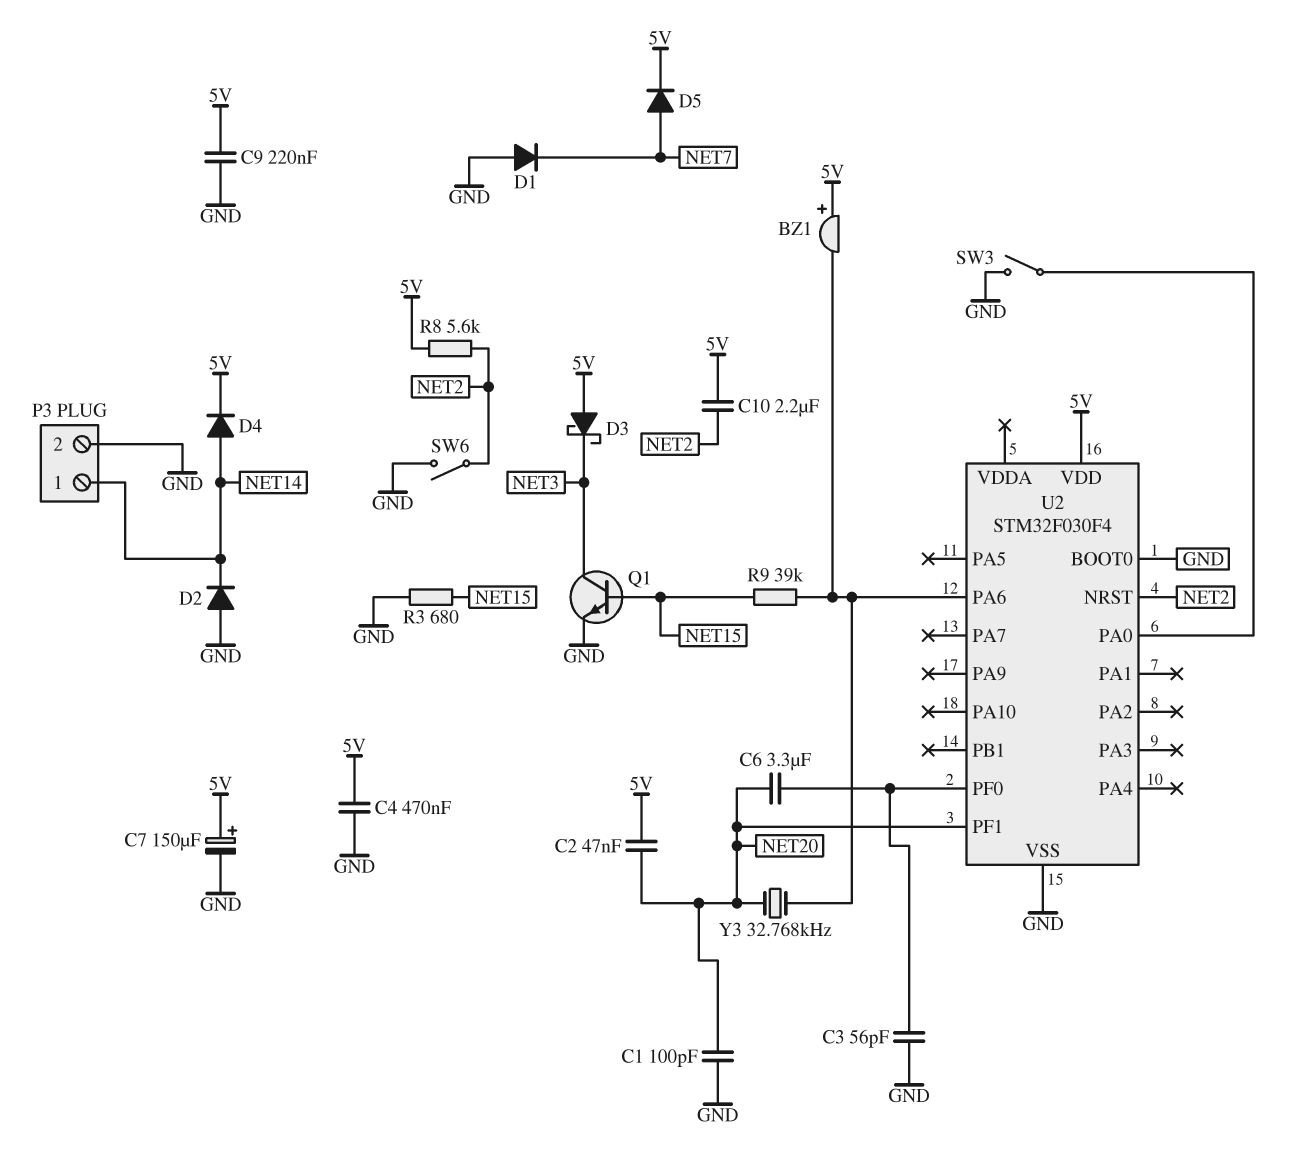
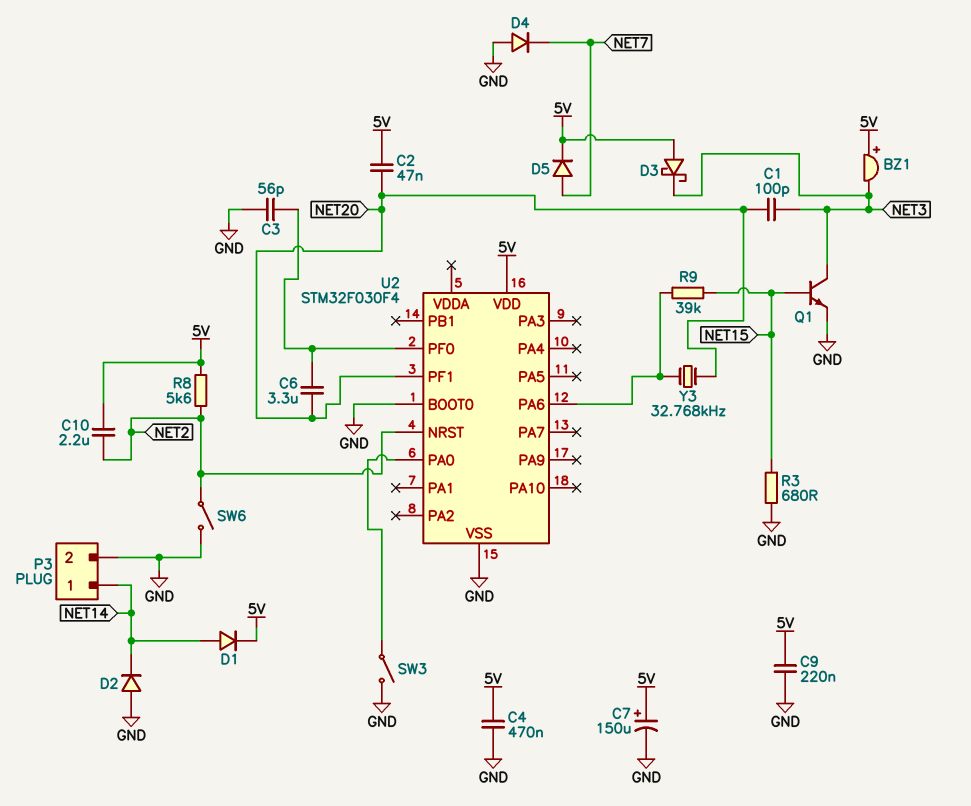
BZ1: buzzer (plus 5V, minus U2/PA6) -> buzzer (plus 5V, minus NET3)
C1: 100pF (GND, NET20) -> 100pF (NET3, NET20)
D1: diode (A GND, K NET7) -> diode (A NET14, K 5V)
D4: diode (A NET14, K 5V) -> diode (A GND, K NET7)

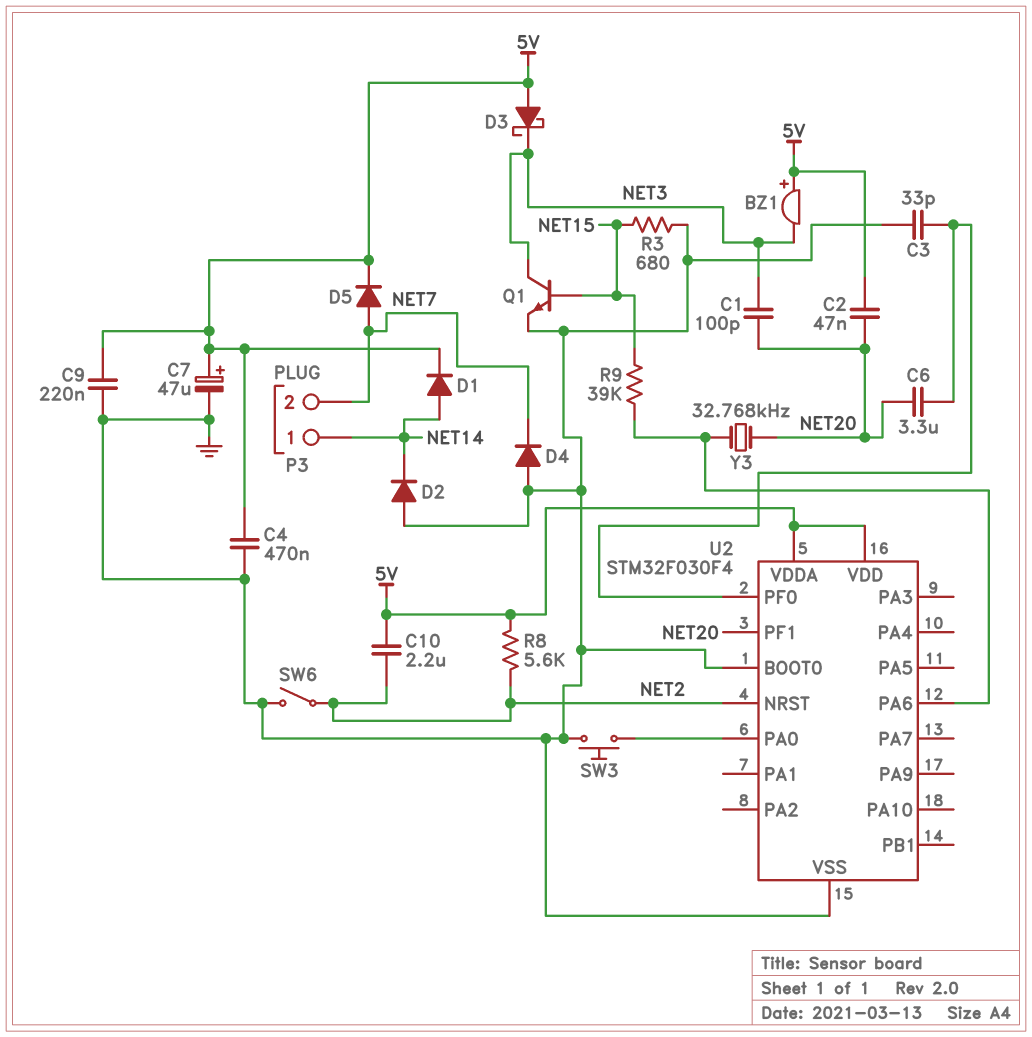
C3: 56pF (GND, U2/PF0) -> 33pF (GND, U2/PF0)
C7: 150uF (plus 5V, minus GND) -> 47uF (plus 5V, minus GND)
P3 pin 2: GND -> NET7
SW3: switch (GND, U2/PA0) -> button (GND, U2/PA0)
U2 pin VDDA: none -> 5V

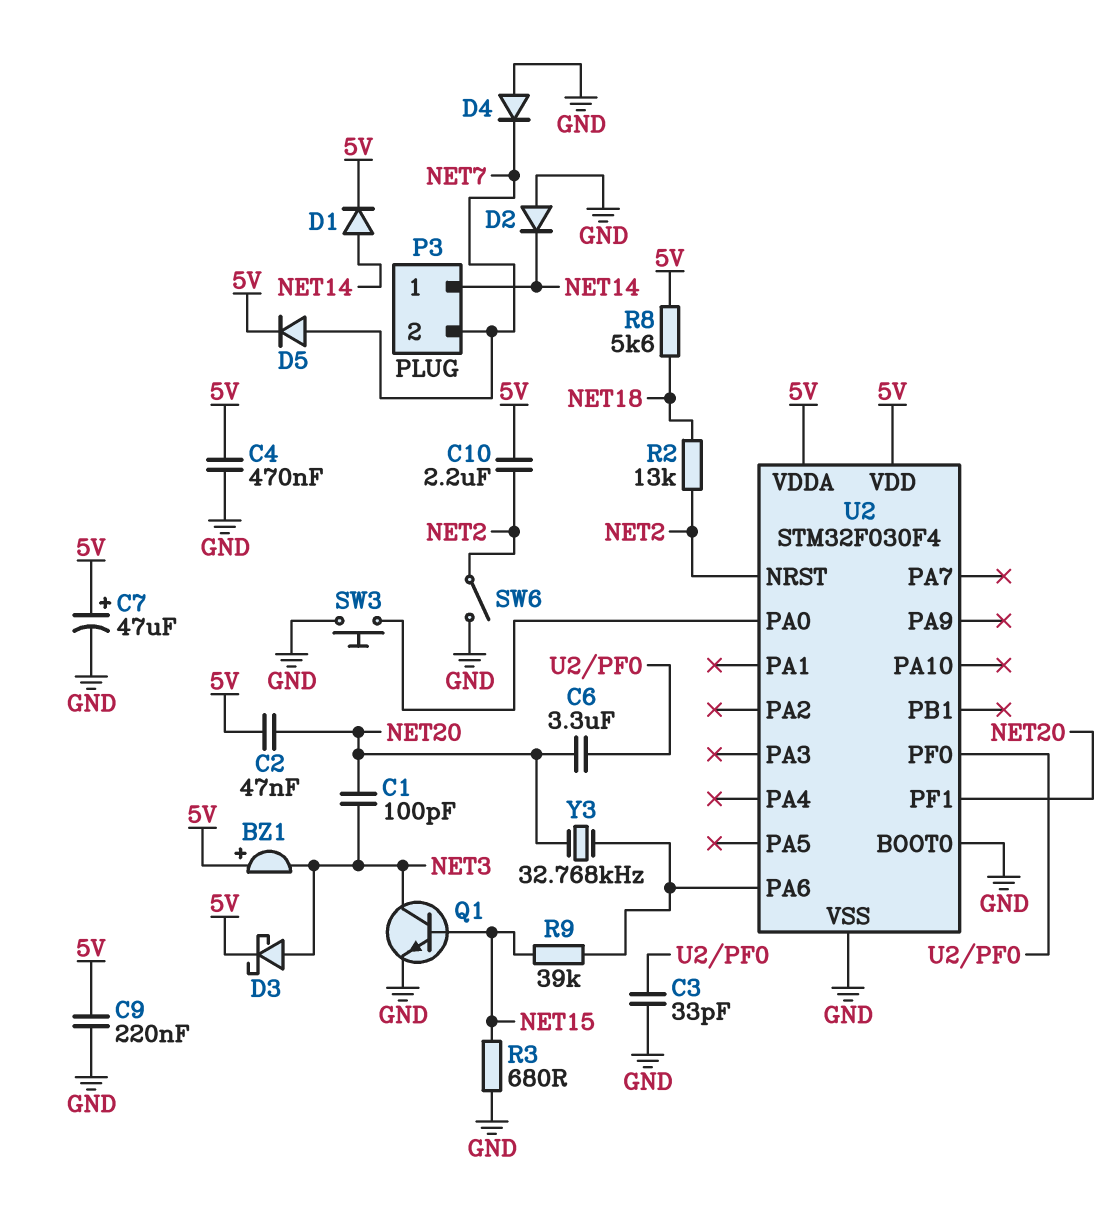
D3: schottky (A 5V, K NET3) -> schottky (A NET3, K 5V)
R2: none -> 13k (NET2, NET18)
R8: 5.6k (5V, NET2) -> 5.6k (5V, NET18)

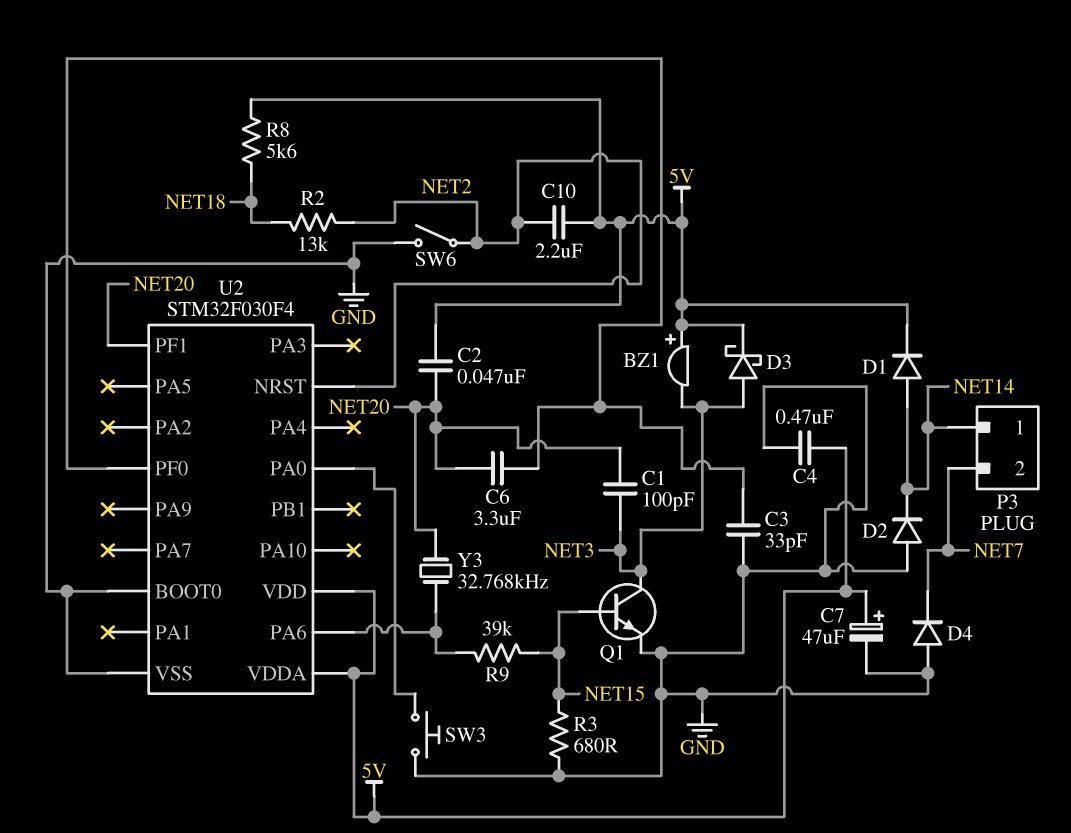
C9: 220nF (5V, GND) -> none
D5: diode (A NET7, K 5V) -> none

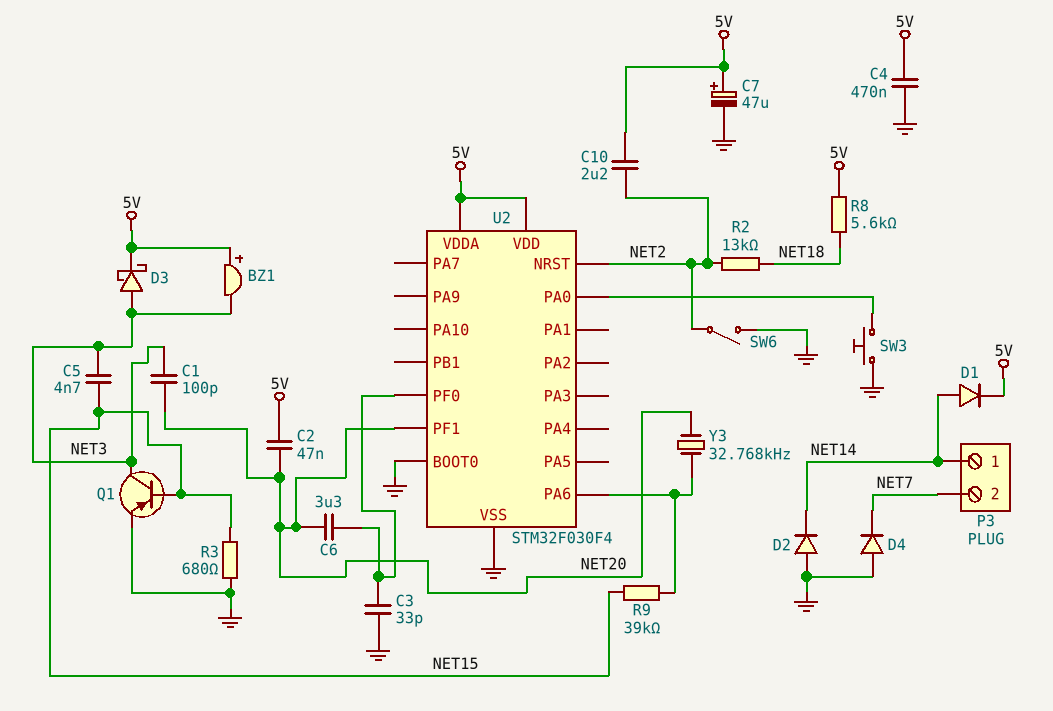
C5: none -> 4.7nF (NET3, NET15)
Q1: NPN (B NET15, C NET3, E GND) -> PNP (B NET15, C NET3, E GND)

